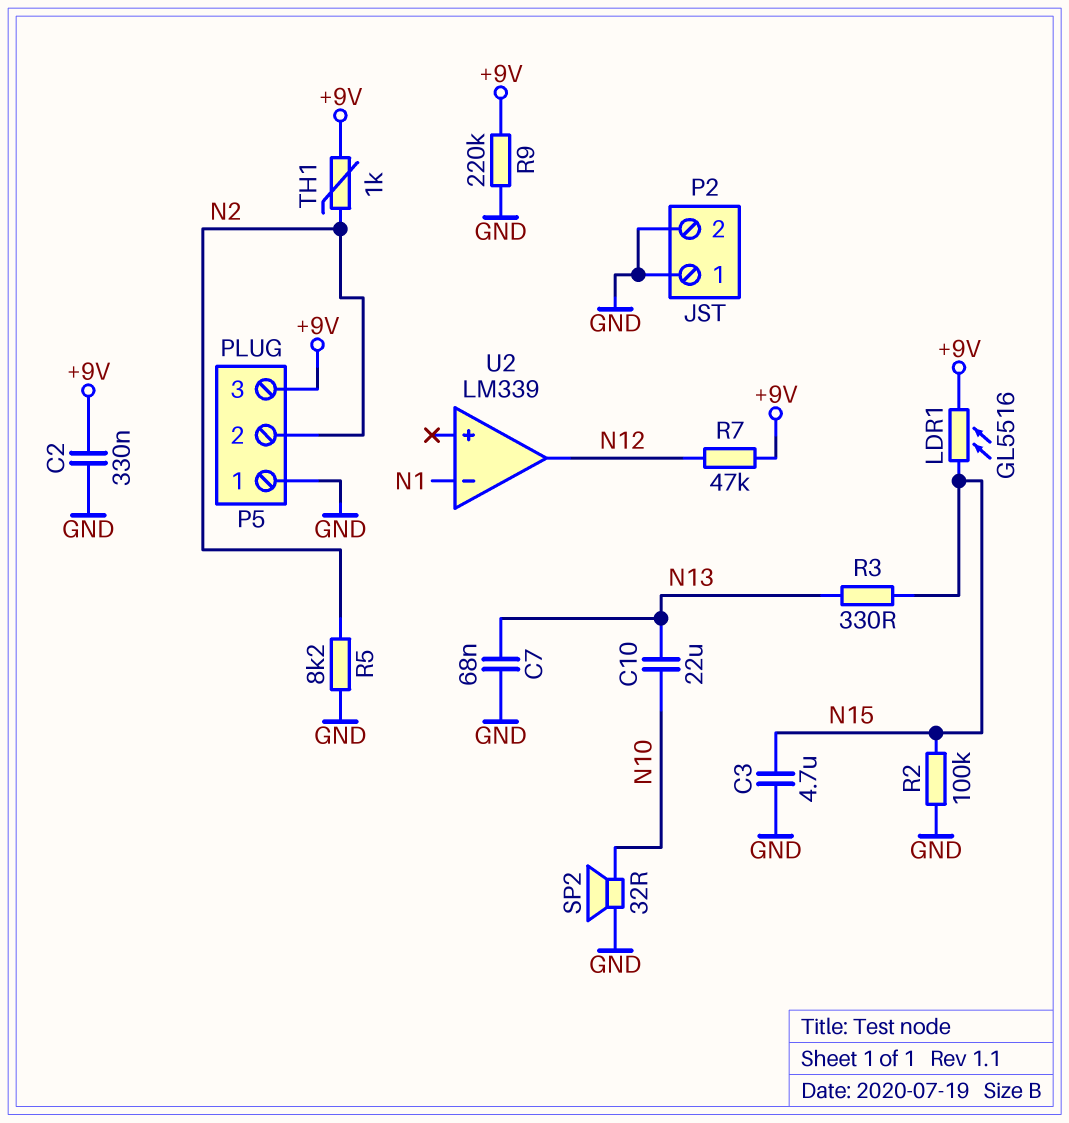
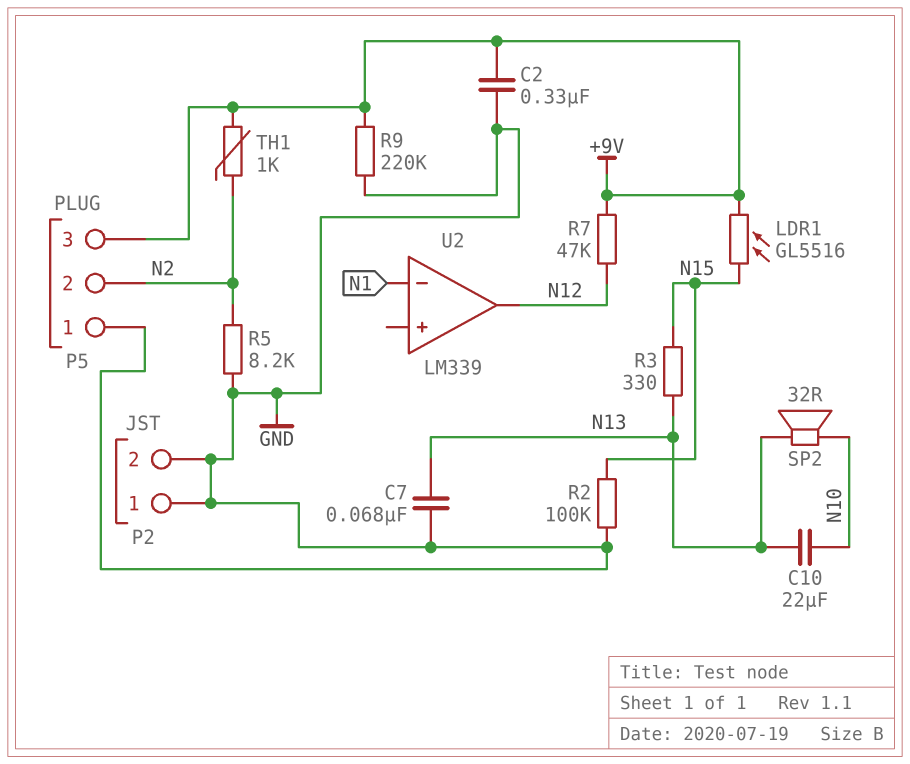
C3: 4.7uF (GND, N15) -> none
SP2: speaker 32R (GND, N10) -> speaker 32R (N10, N13)

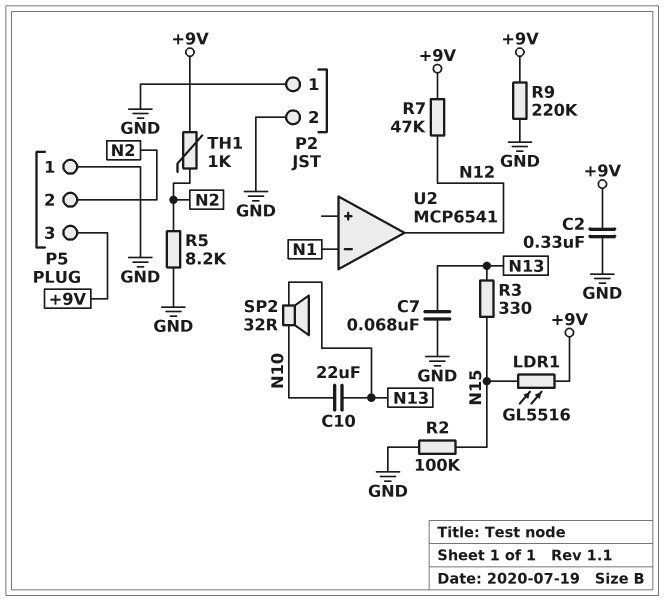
U2: LM339 -> MCP6541

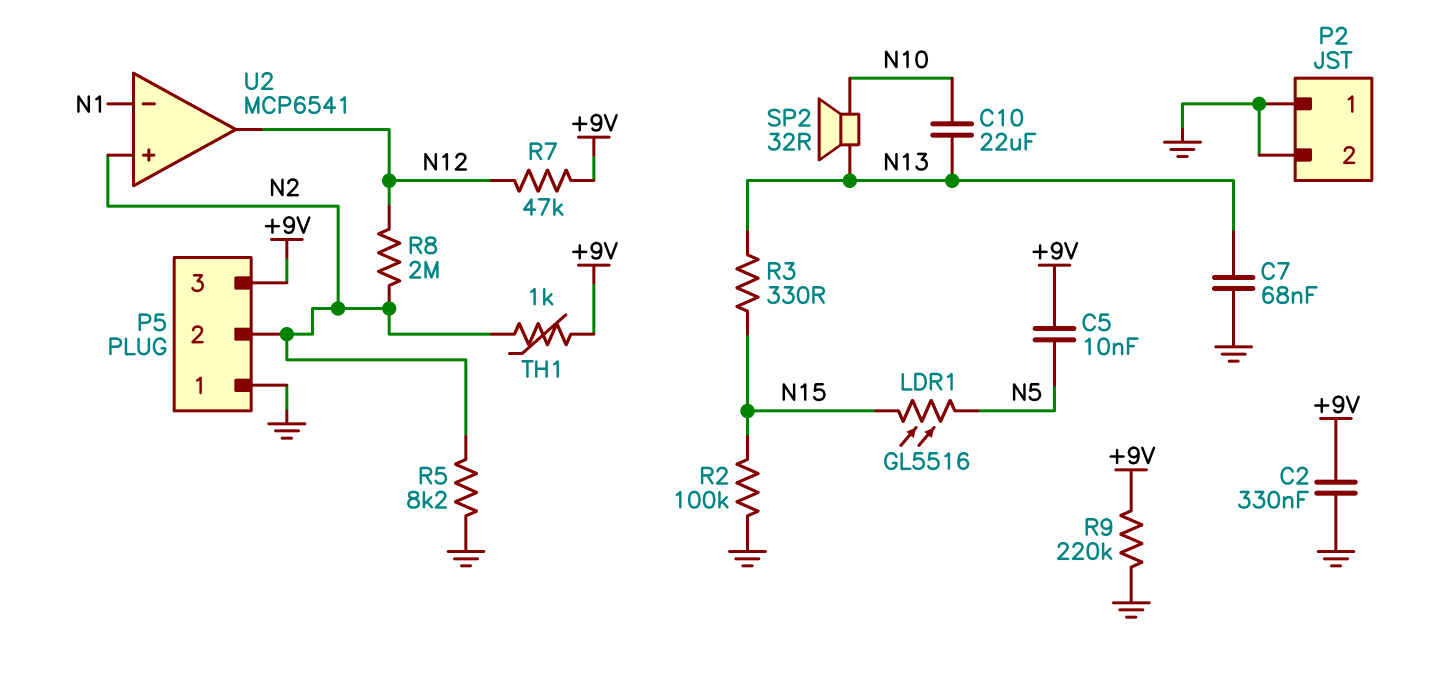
C5: none -> 10nF (+9V, N5)
LDR1: GL5516 (+9V, N15) -> GL5516 (N5, N15)
R8: none -> 2M (N2, N12)
U2 pin in+: none -> N2

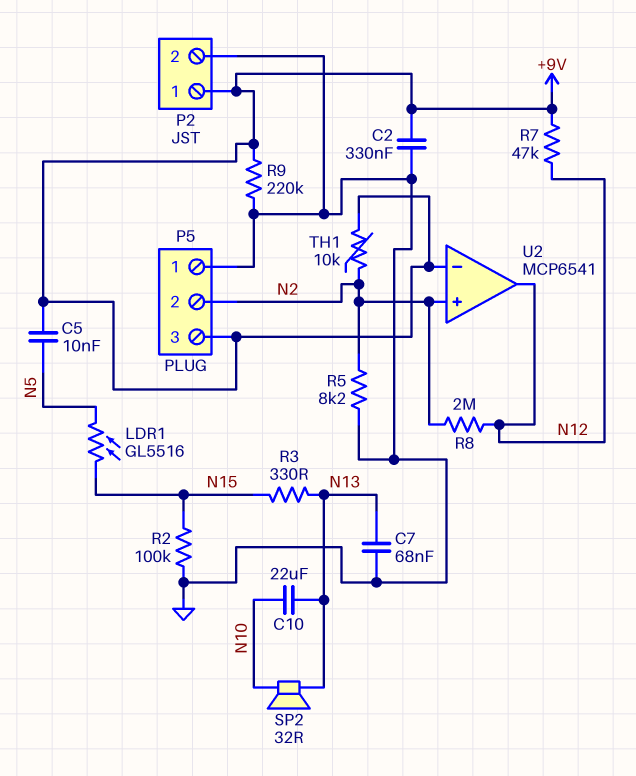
P2 pin 1: GND -> +9V
TH1: 1k (+9V, N2) -> 10k (+9V, N2)
U2 pin in-: N1 -> +9V

